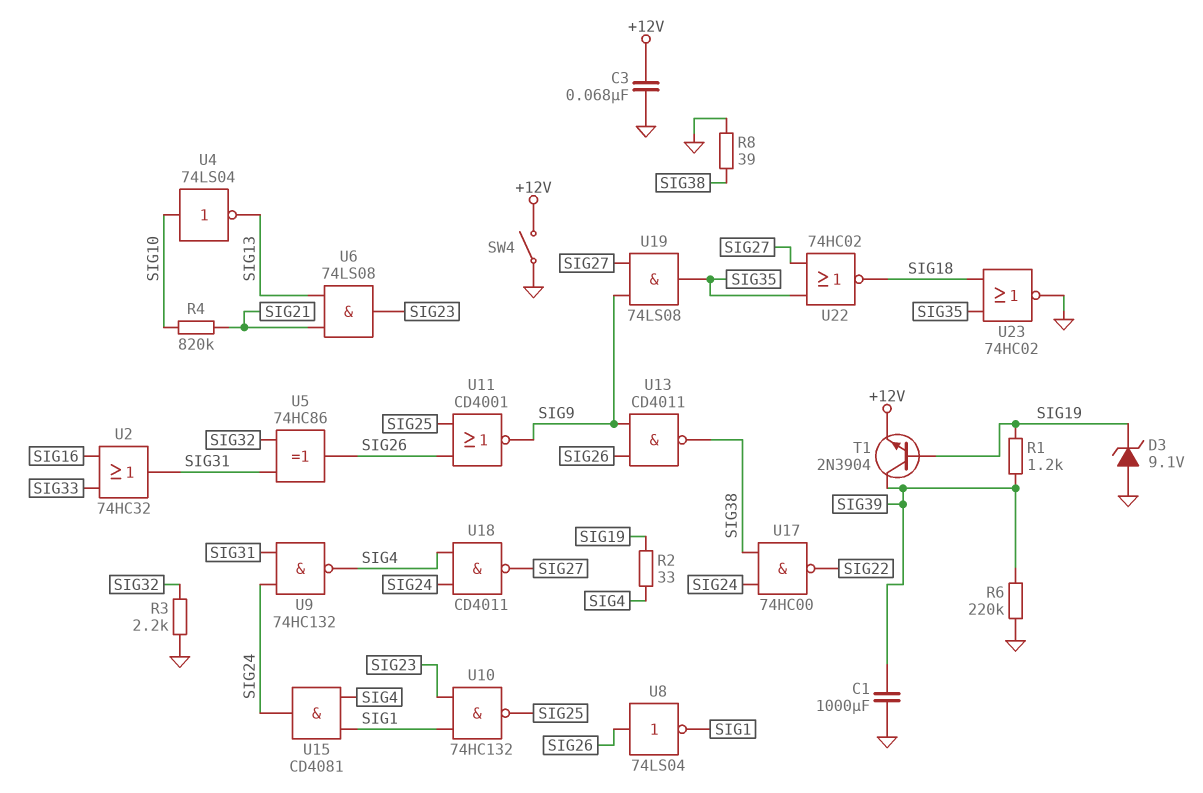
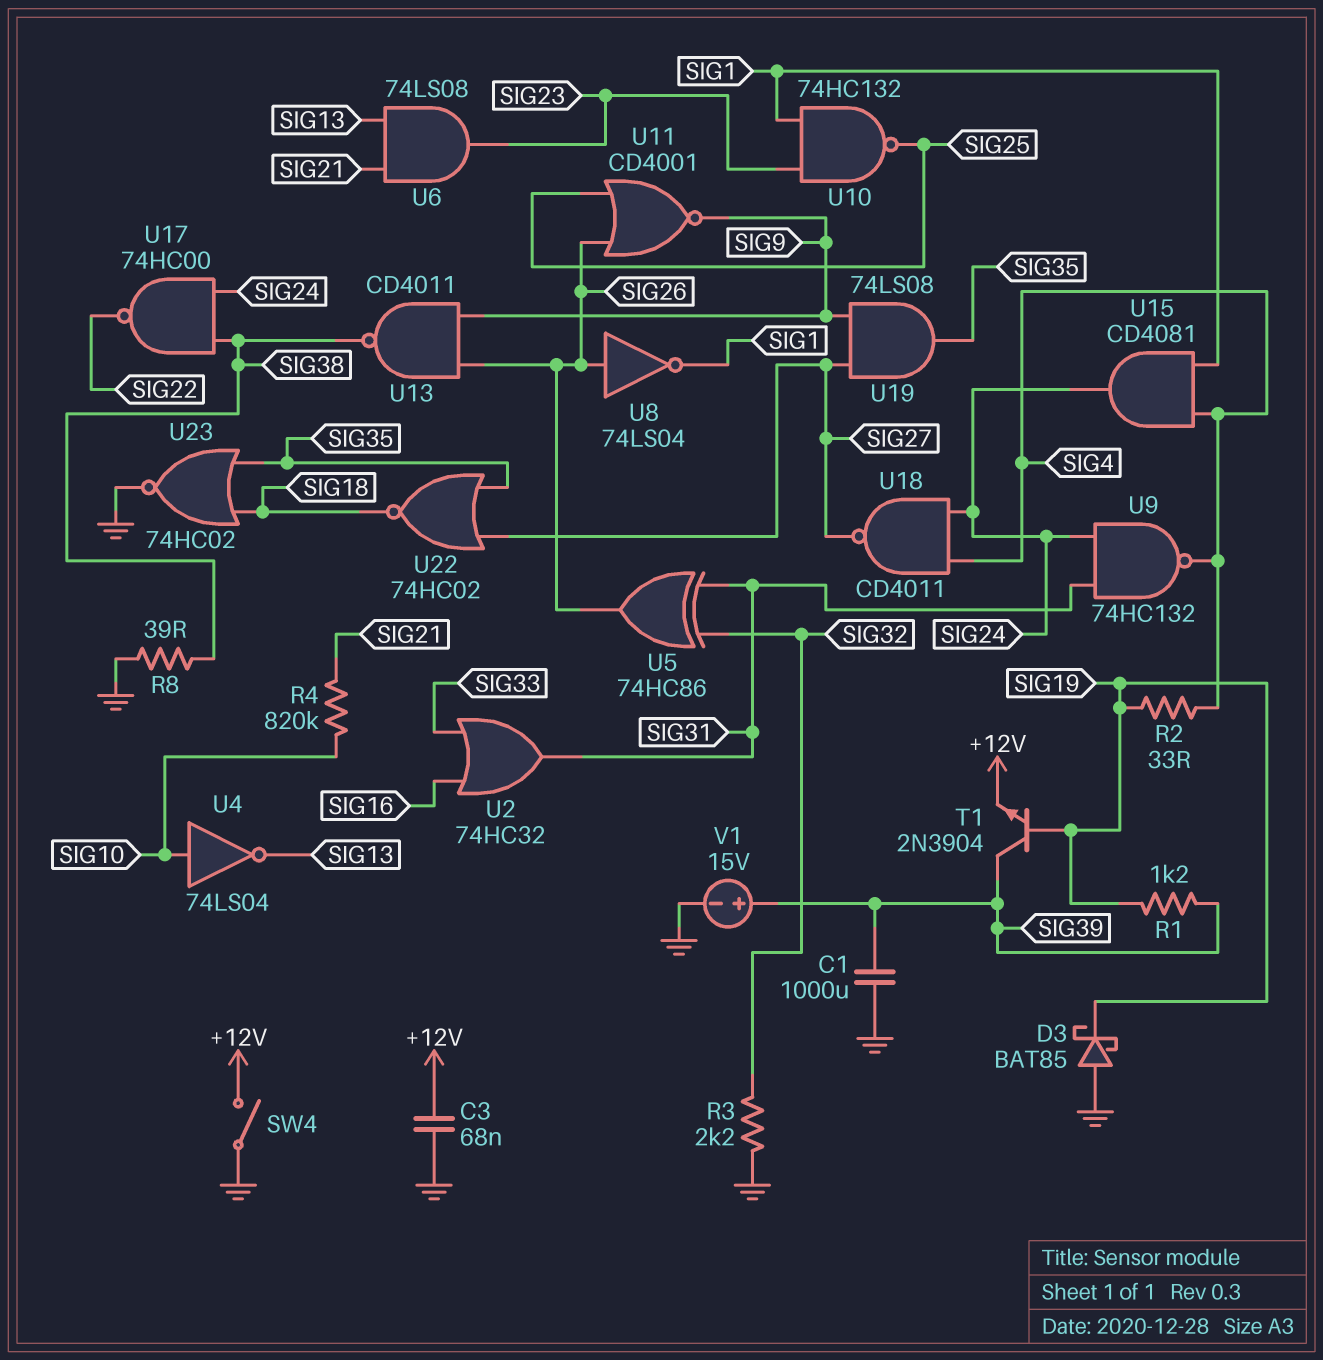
D3: zener 9.1V (A GND, K SIG19) -> schottky BAT85 (A GND, K SIG19)
R6: 220k (GND, SIG39) -> none
V1: none -> 15V (plus SIG39, minus GND)

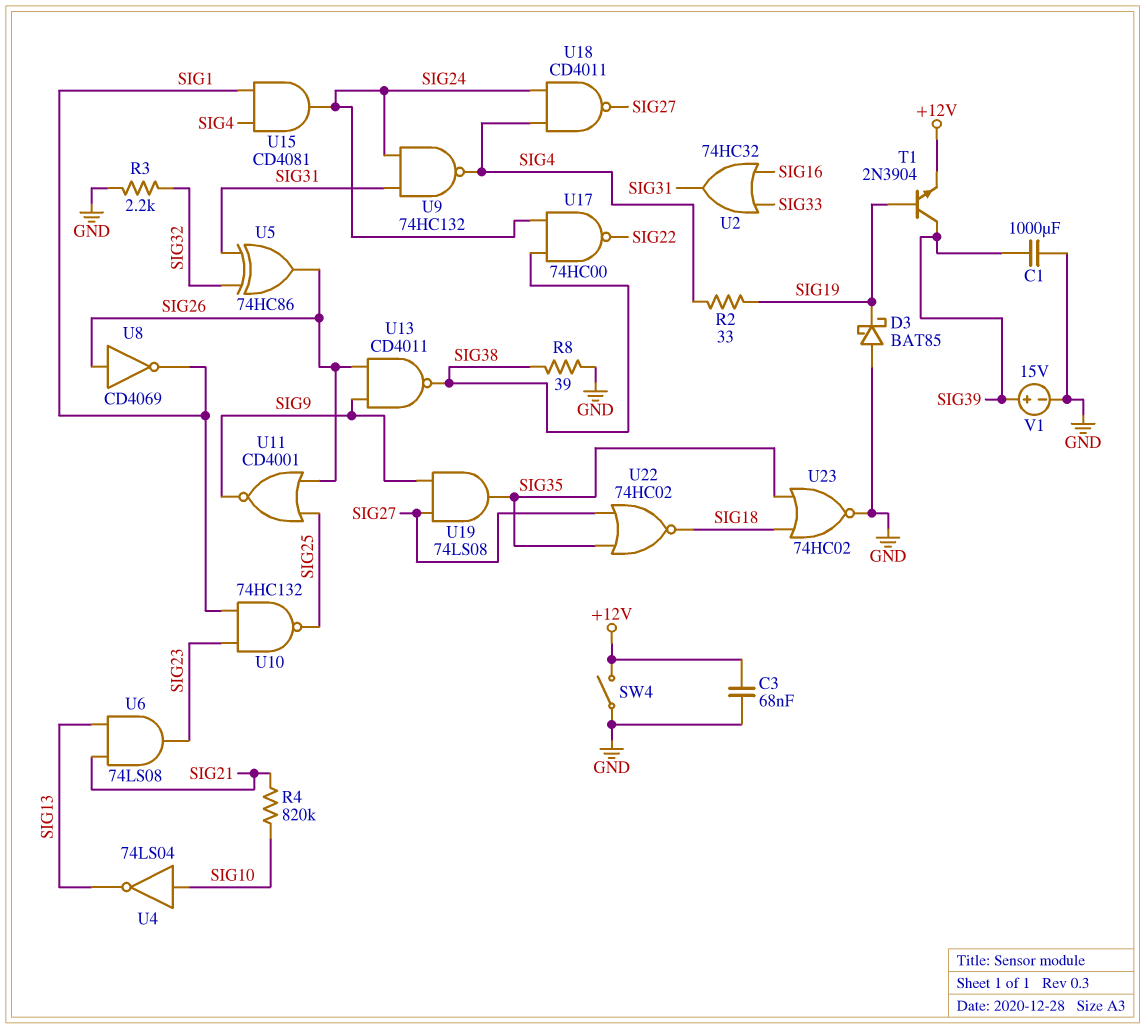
R1: 1.2k (SIG19, SIG39) -> none
U8: NOT 74LS04 (in SIG26, out SIG1) -> NOT CD4069 (in SIG26, out SIG1)

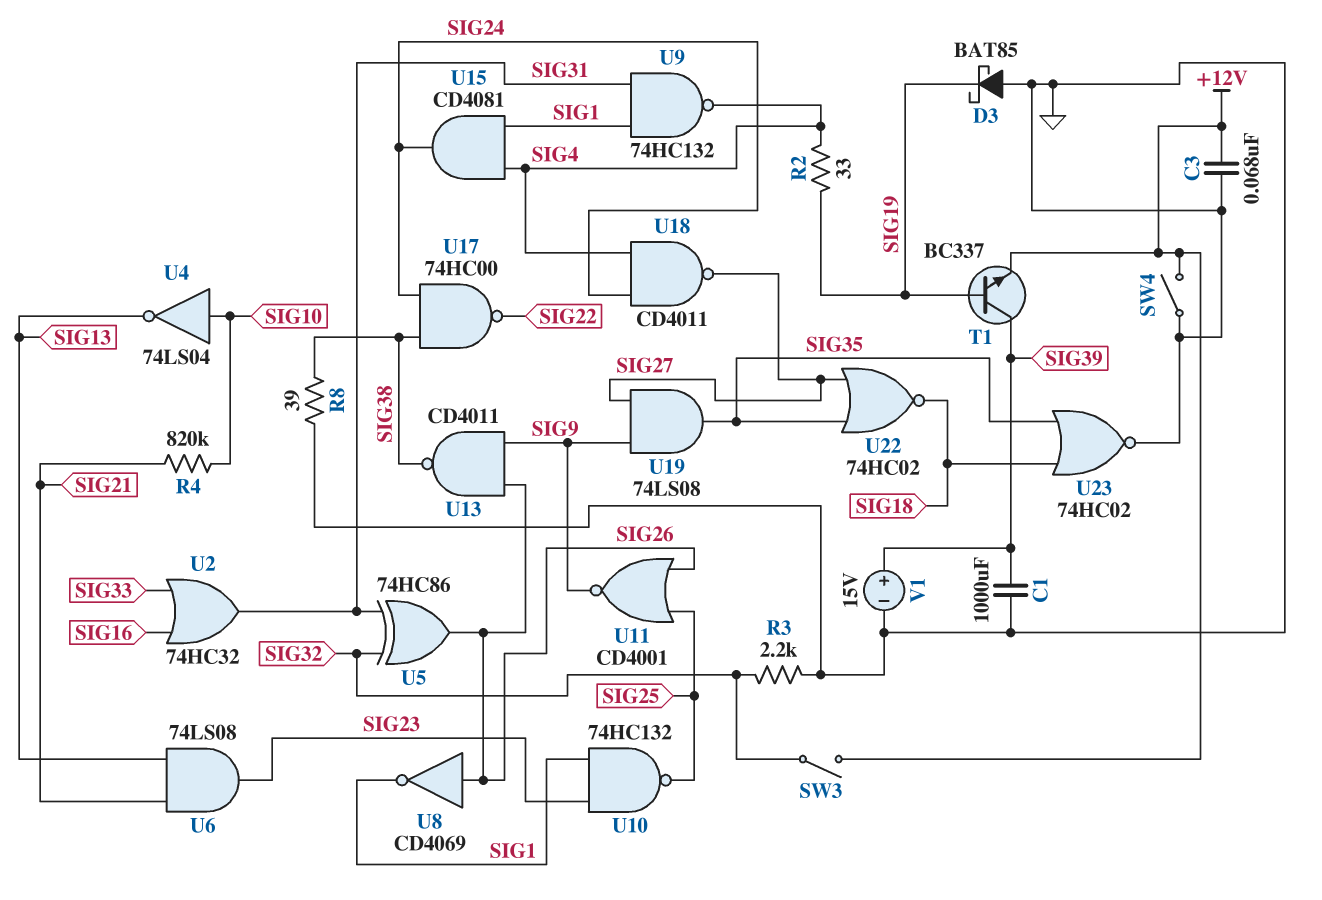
SW3: none -> switch (+12V, SIG32)
T1: NPN 2N3904 (B SIG19, C SIG39, E +12V) -> NPN BC337 (B SIG19, C SIG39, E +12V)
U9: NAND 74HC132 (in SIG24, in SIG31, out SIG4) -> NAND 74HC132 (in SIG1, in SIG31, out SIG4)

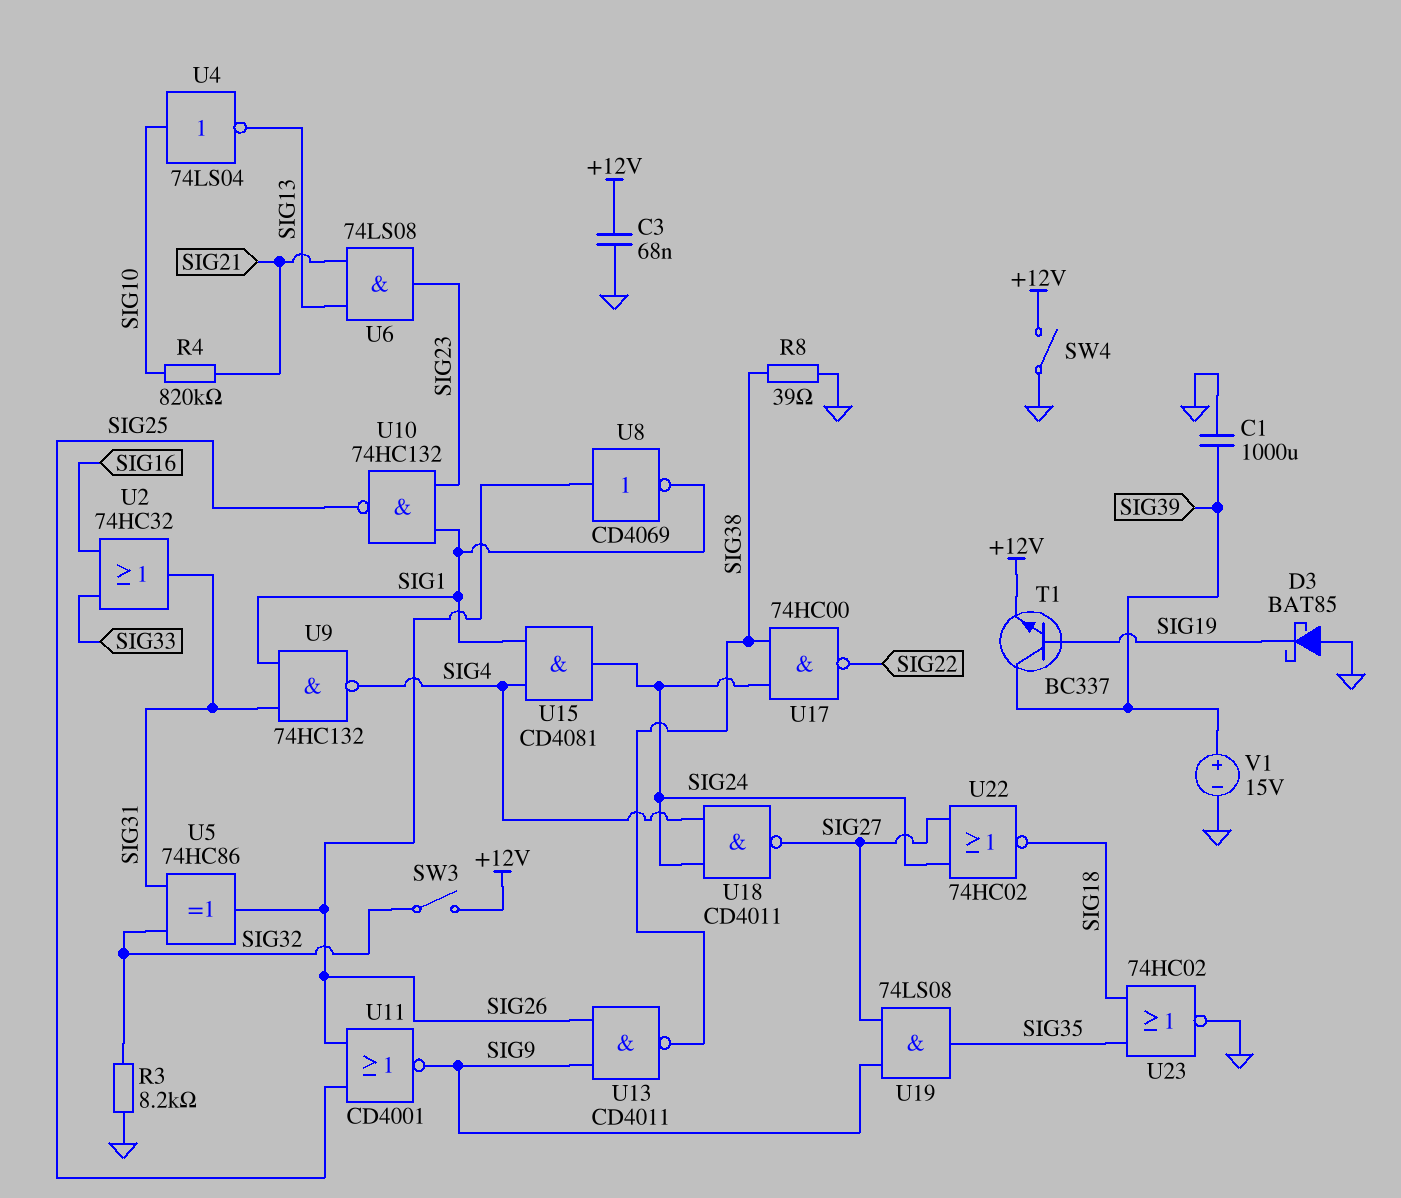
R2: 33 (SIG4, SIG19) -> none
R3: 2.2k (GND, SIG32) -> 8.2k (GND, SIG32)
U22: NOR 74HC02 (in SIG27, in SIG35, out SIG18) -> NOR 74HC02 (in SIG24, in SIG27, out SIG18)

